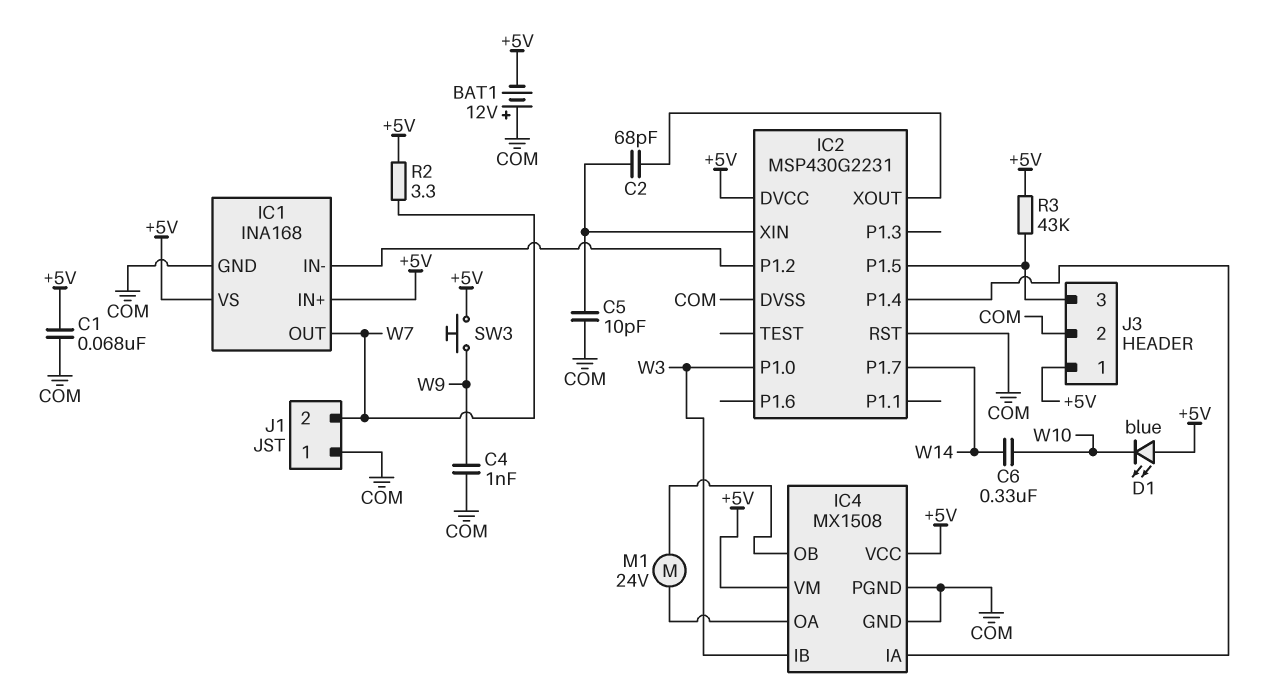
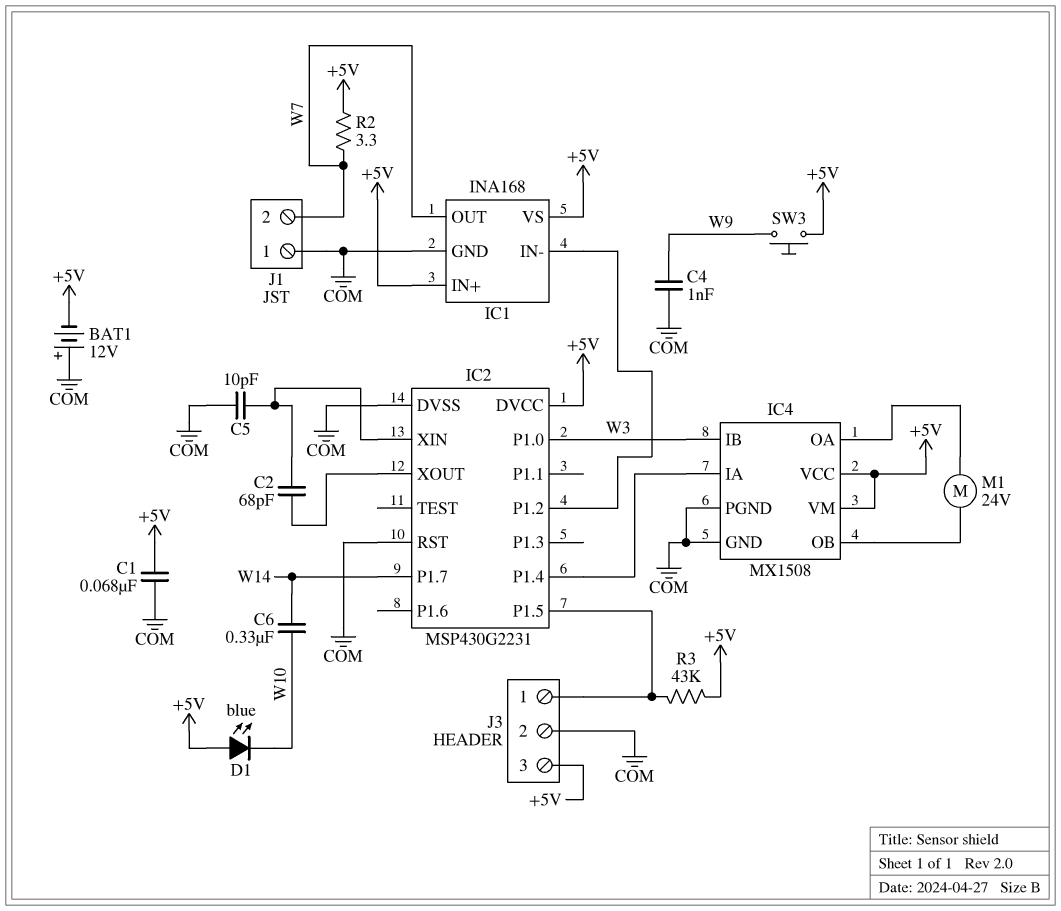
J3 pin 1: +5V -> IC2/P1.5
J3 pin 3: IC2/P1.5 -> +5V

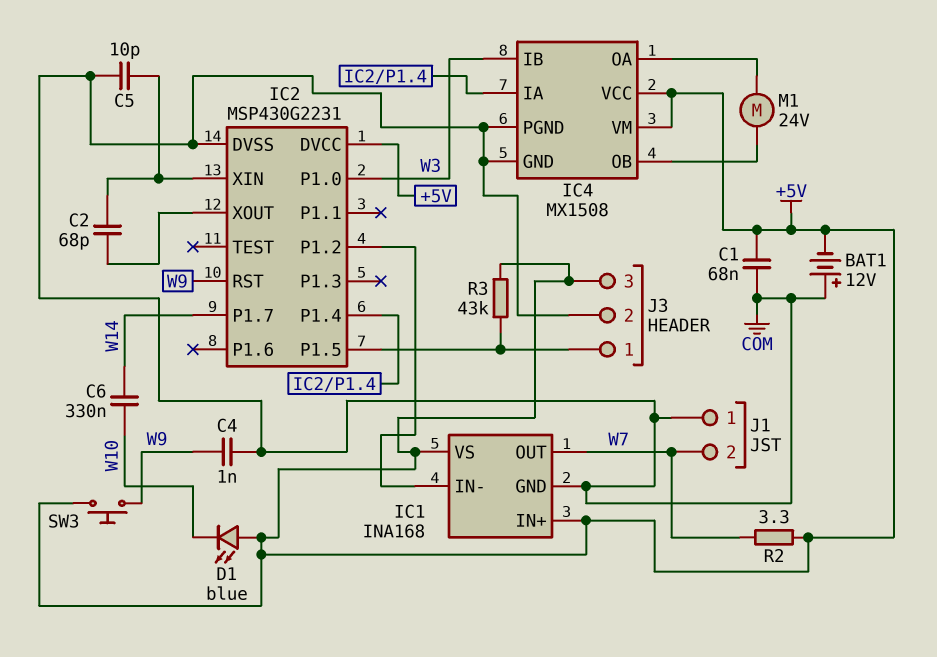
IC2 pin RST: COM -> W9

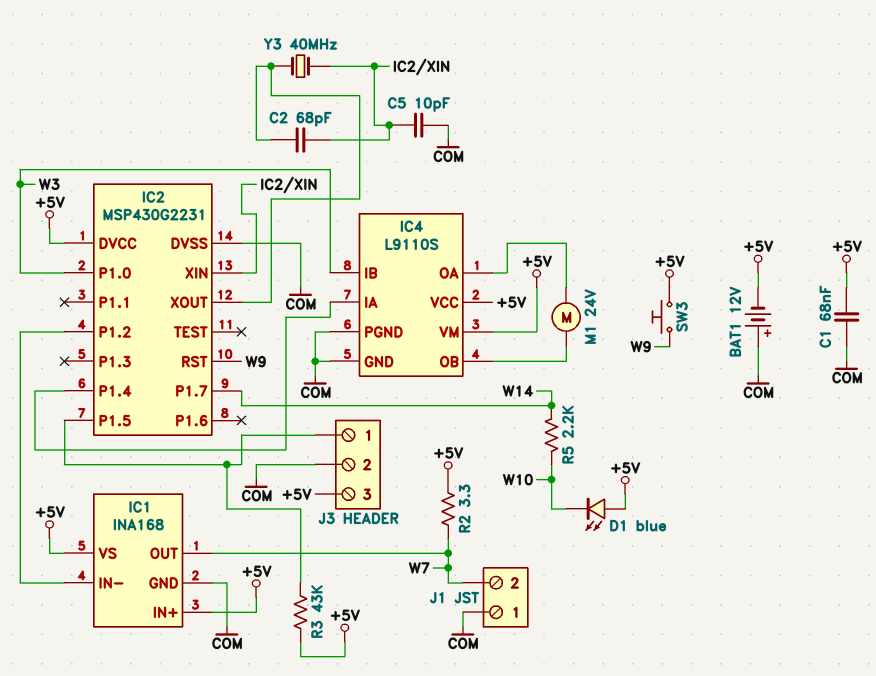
C4: 1nF (COM, W9) -> none
C6: 330nF (W10, W14) -> none
IC4: MX1508 -> L9110S
R5: none -> 2.2k (W10, W14)
Y3: none -> 40MHz (IC2/XIN, IC2/XOUT)

